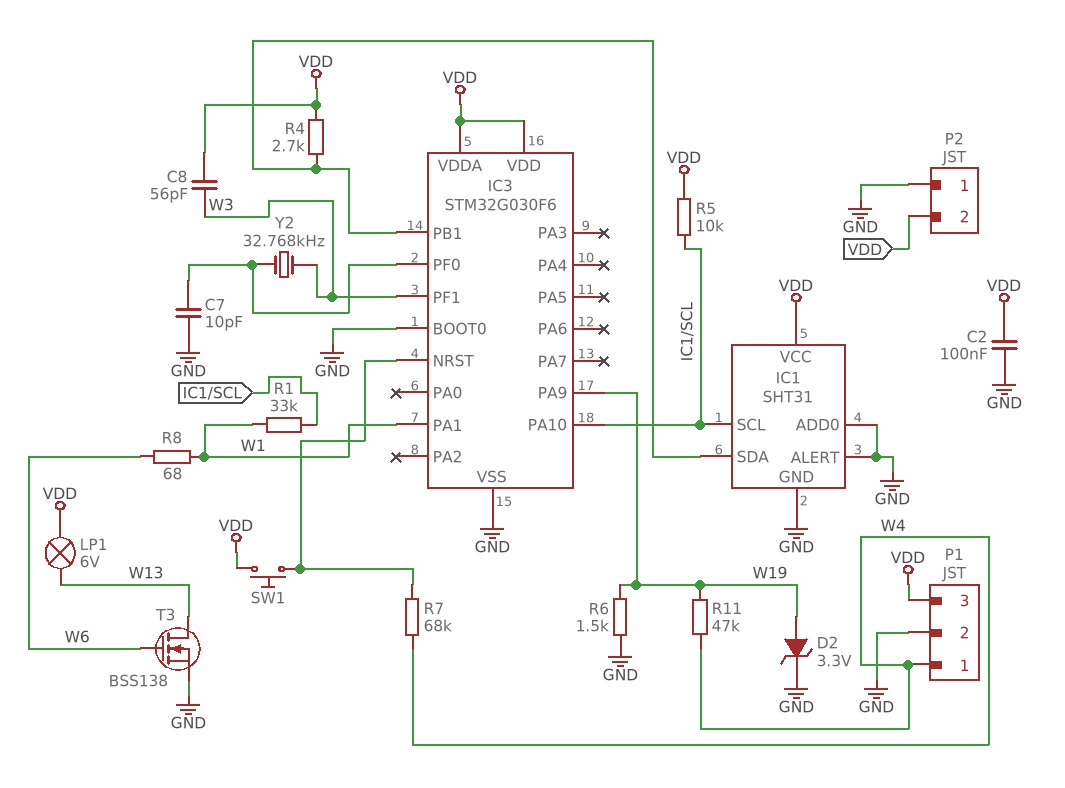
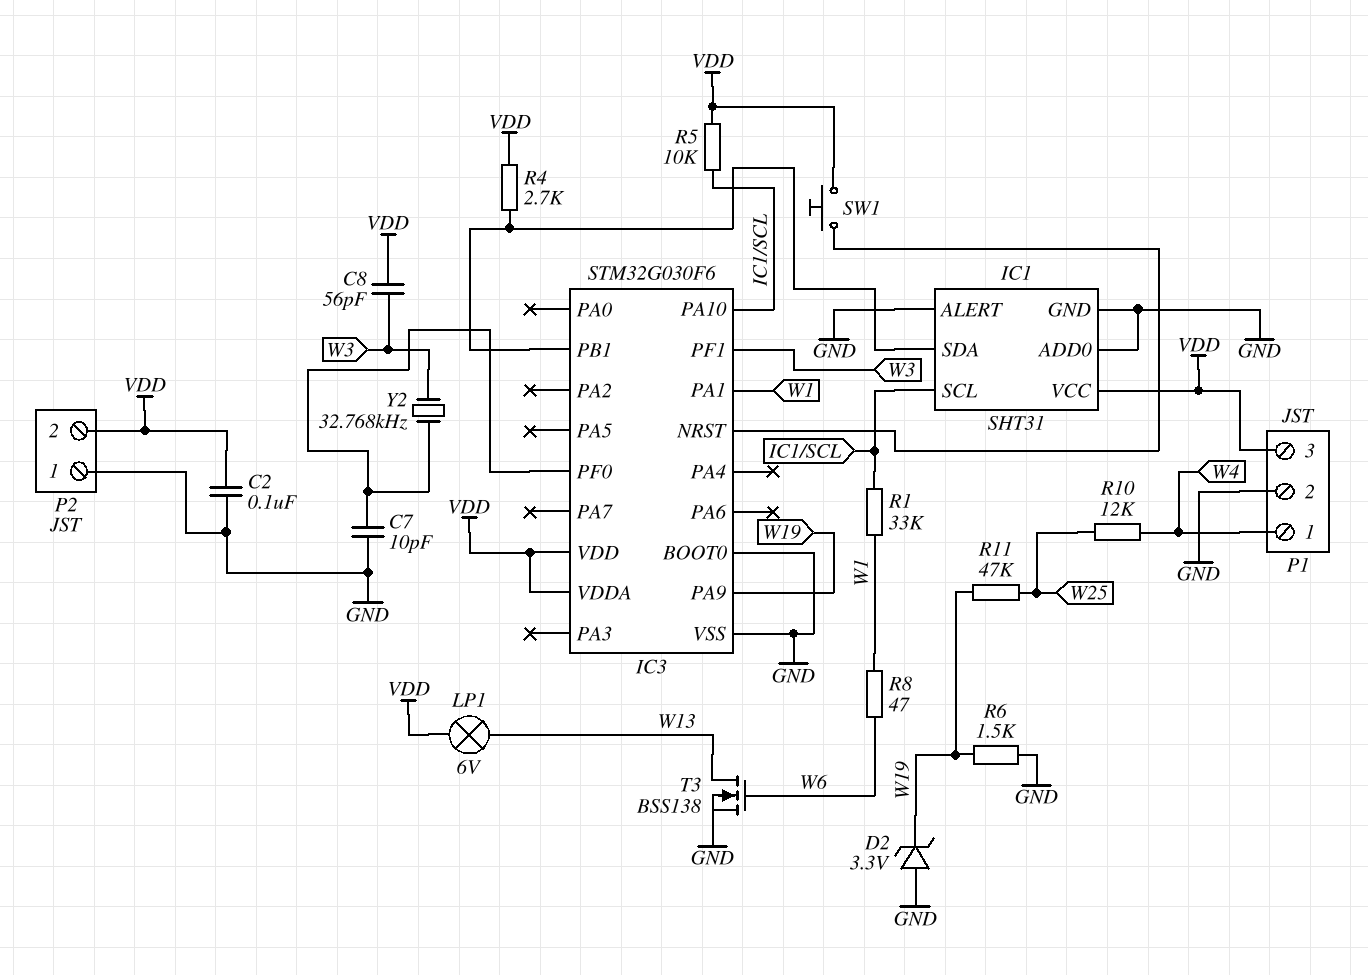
D2: zener 3.3V (A W19, K GND) -> zener 3.3V (A GND, K W19)
R7: 68k (IC3/NRST, W4) -> none
R8: 68 (W1, W6) -> 47 (W1, W6)
R10: none -> 12k (W4, W25)
R11: 47k (W4, W19) -> 47k (W19, W25)

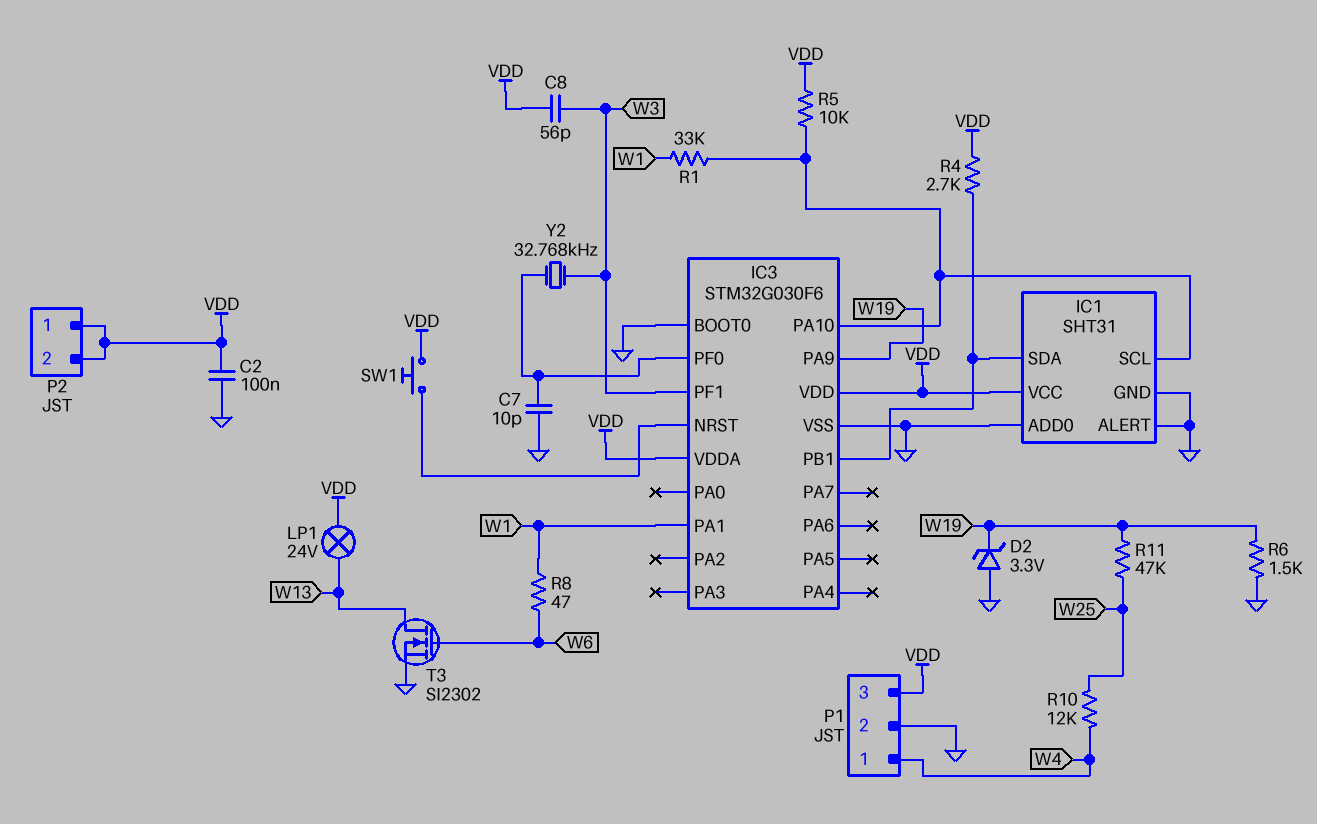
LP1: lamp 6V (VDD, W13) -> lamp 24V (VDD, W13)
P2 pin 1: GND -> VDD
T3: NMOS BSS138 (G W6, D W13, S GND) -> NMOS SI2302 (G W6, D W13, S GND)

